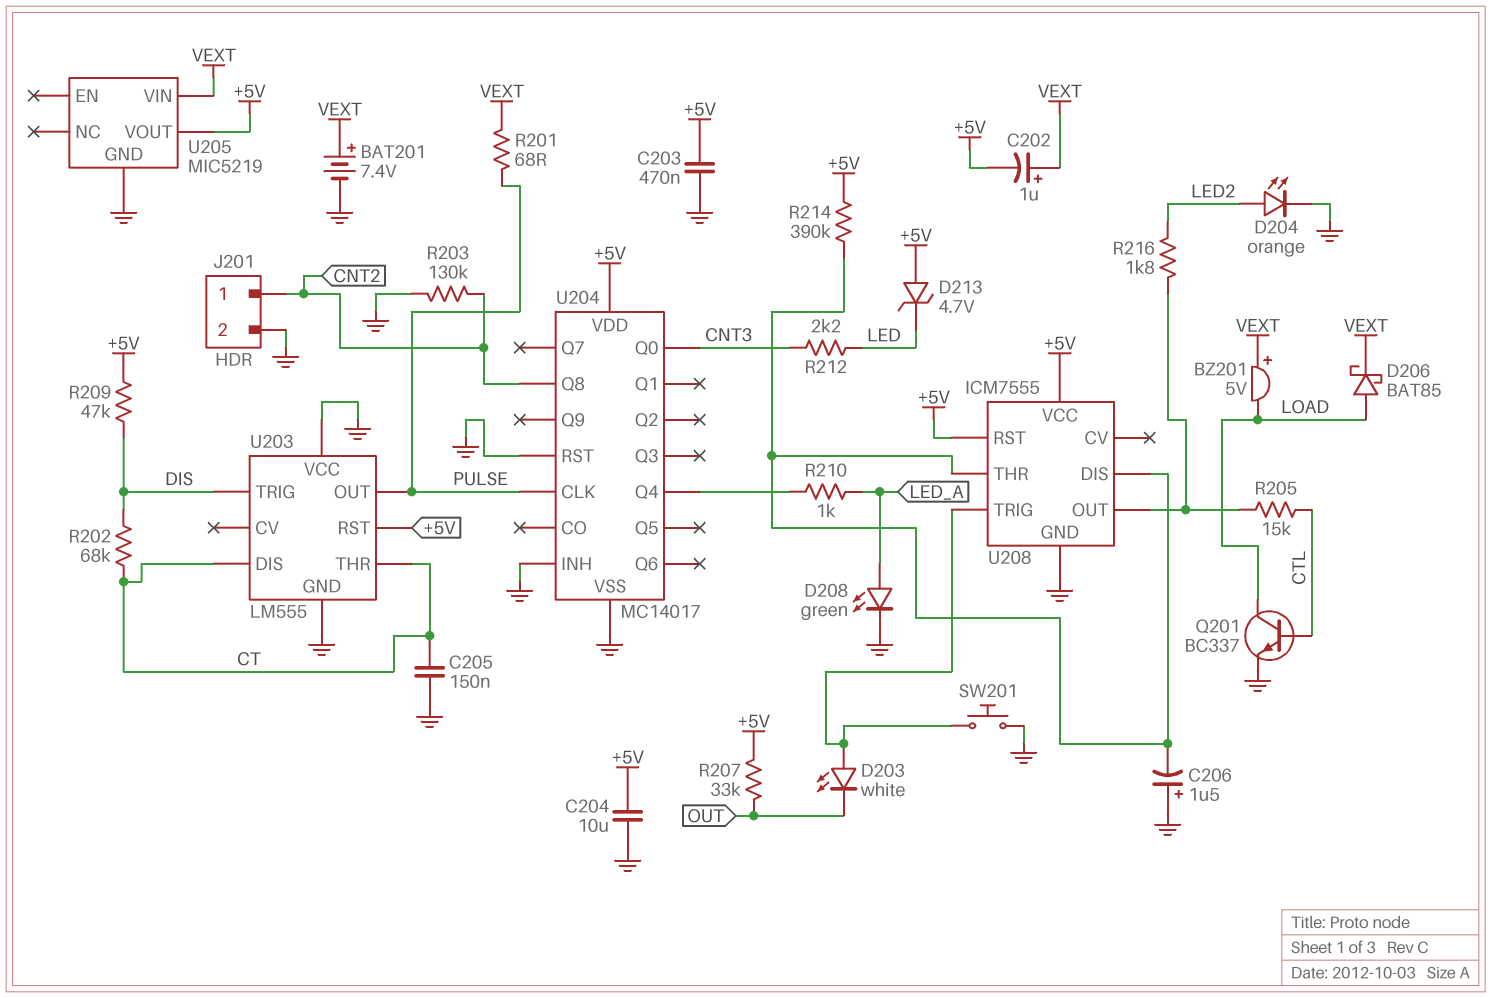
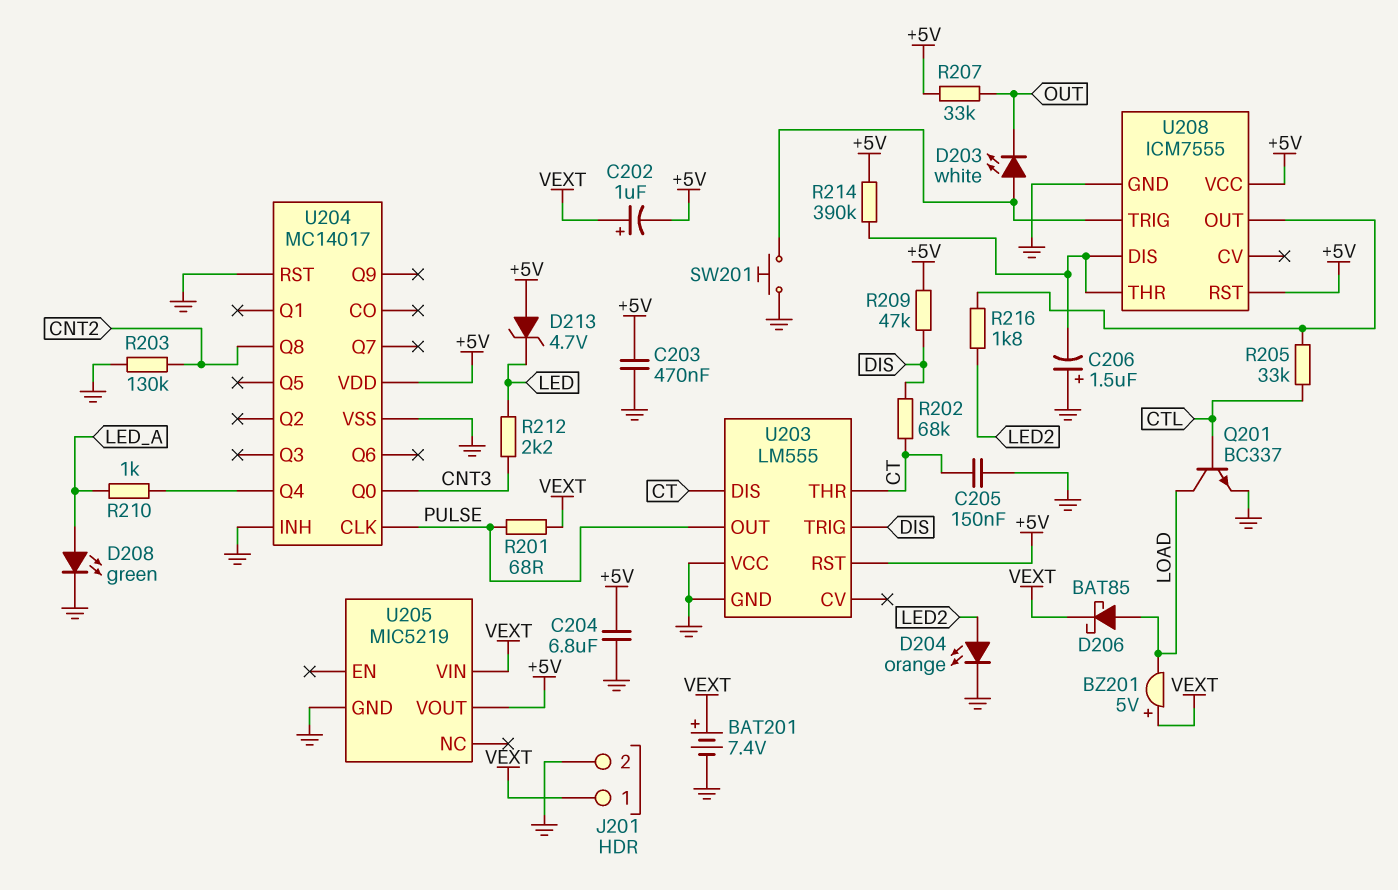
C204: 10uF (+5V, GND) -> 6.8uF (+5V, GND)
J201 pin 1: CNT2 -> VEXT
R205: 15k (CTL, U208/OUT) -> 33k (CTL, U208/OUT)

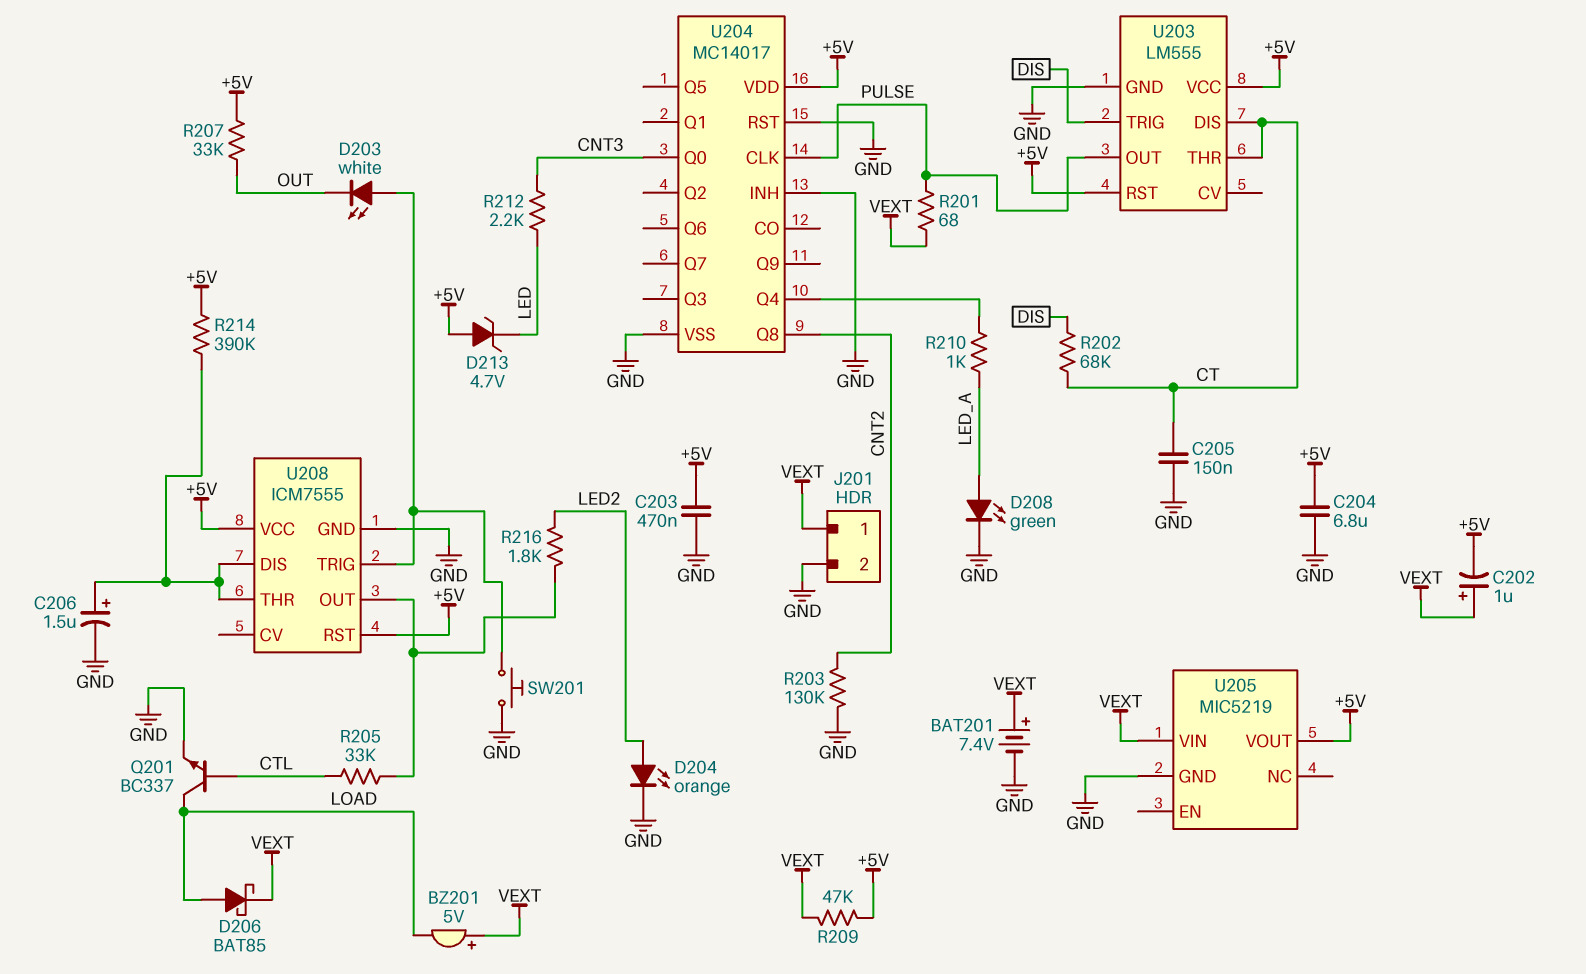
C206: 1.5uF (plus GND, minus U208/DIS) -> 1.5uF (plus U208/DIS, minus GND)
R209: 47k (+5V, DIS) -> 47k (+5V, VEXT)
U203 pin VCC: GND -> +5V

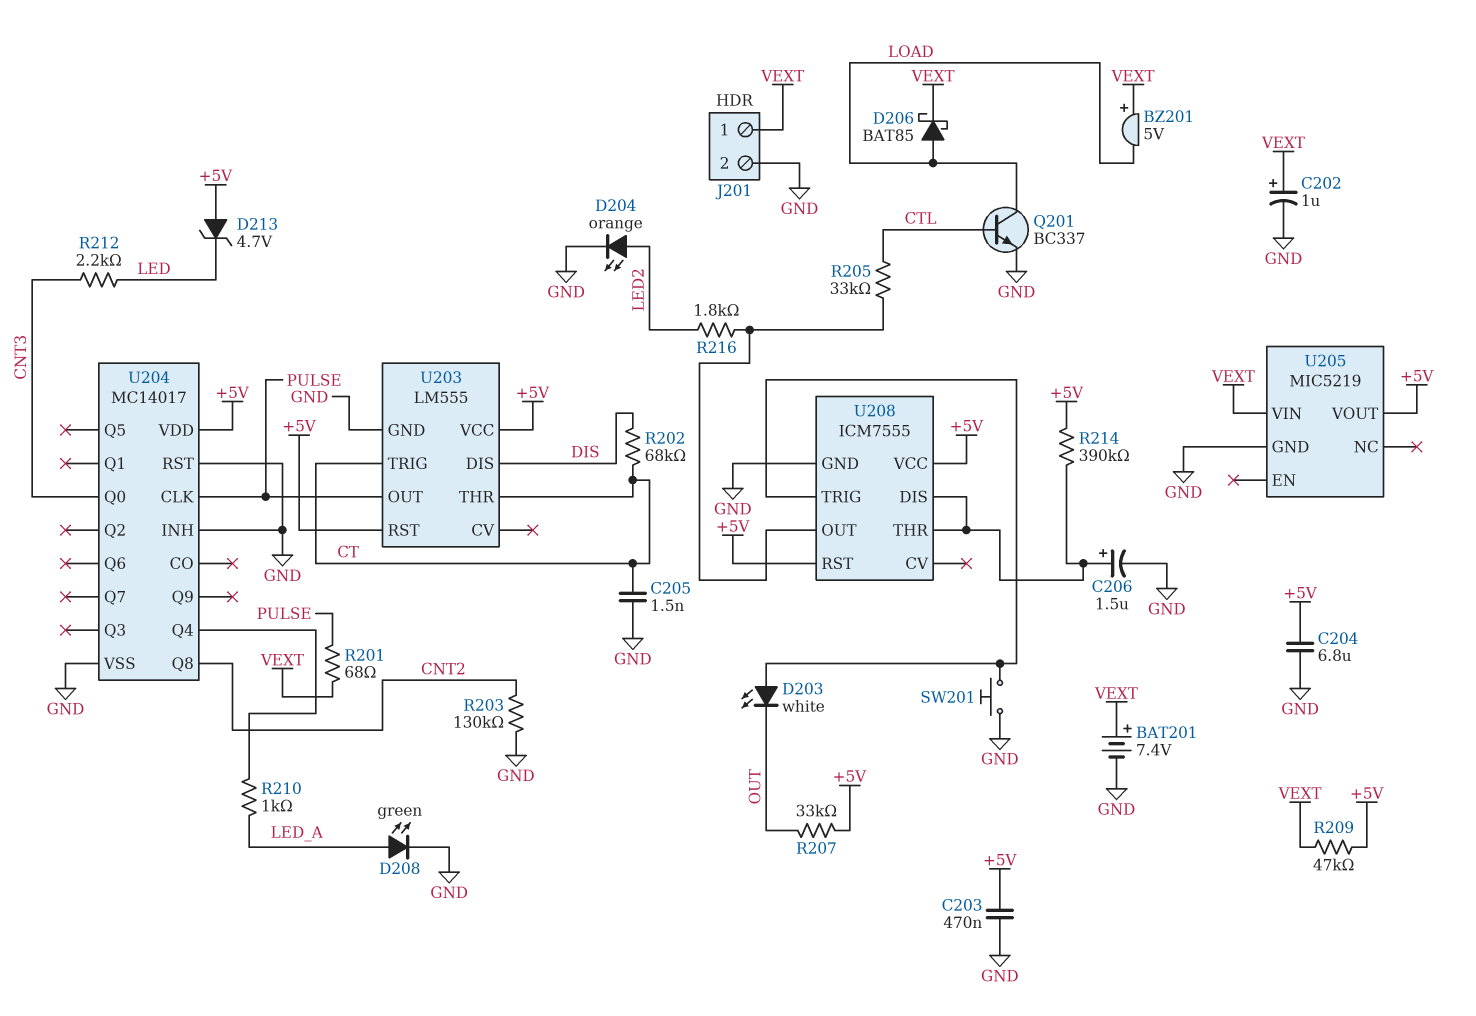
C202: 1uF (plus VEXT, minus +5V) -> 1uF (plus VEXT, minus GND)
C205: 150nF (CT, GND) -> 1.5nF (CT, GND)
U203 pin DIS: CT -> DIS
U203 pin TRIG: DIS -> CT

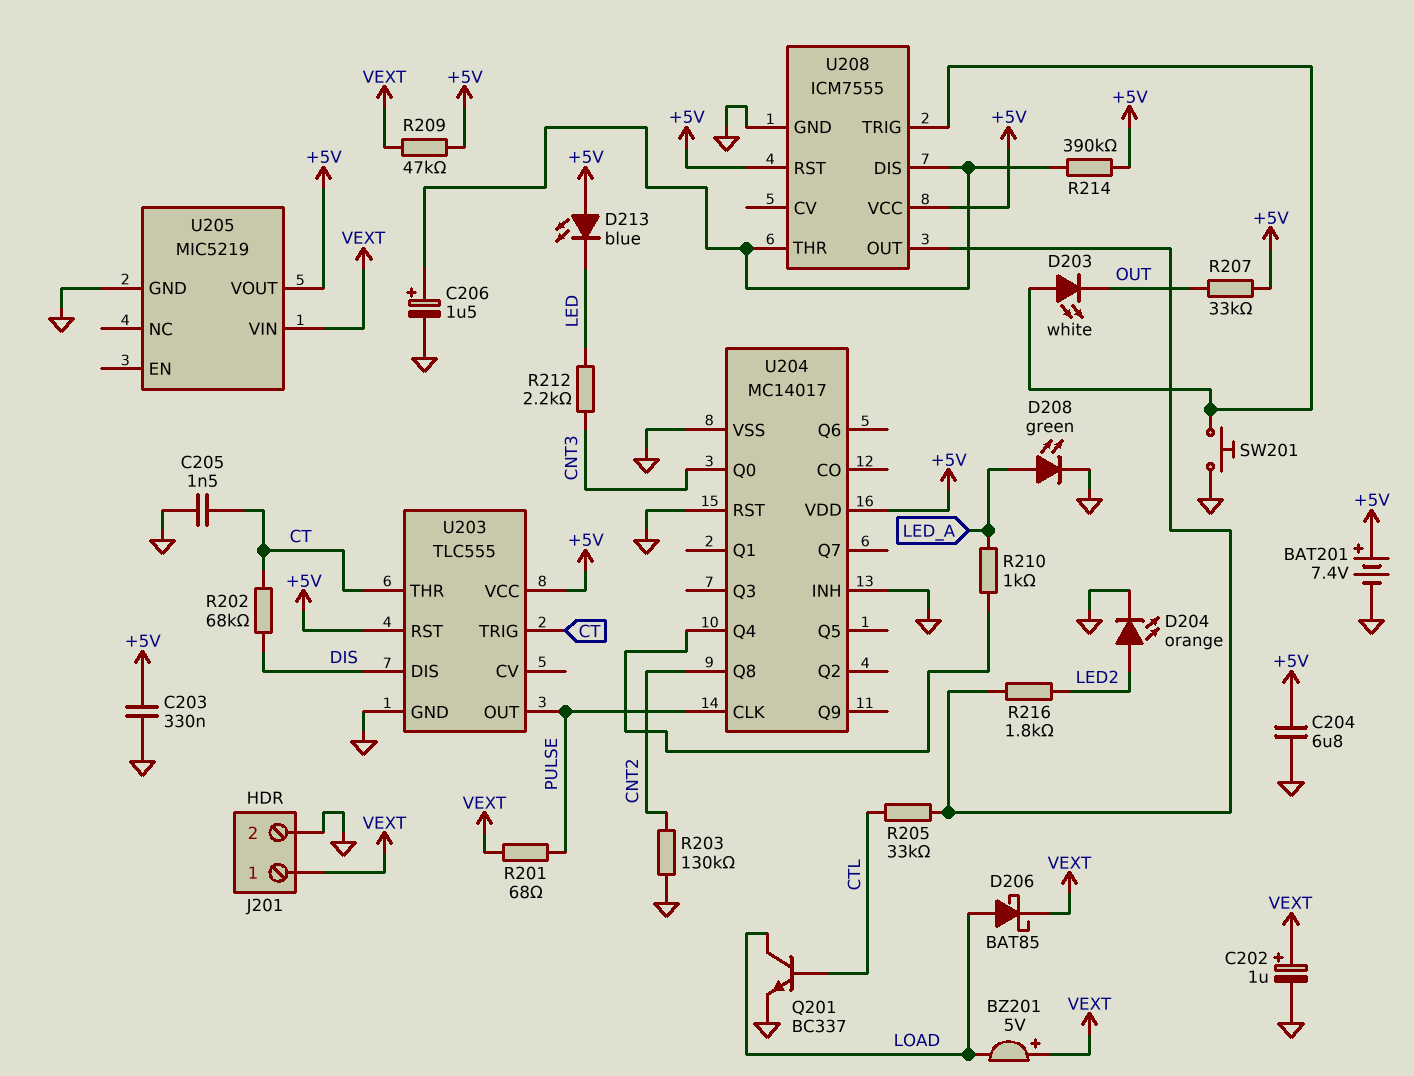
BAT201: 7.4V (plus VEXT, minus GND) -> 7.4V (plus +5V, minus GND)
C203: 470nF (+5V, GND) -> 330nF (+5V, GND)
D213: zener 4.7V (A +5V, K LED) -> LED blue (A +5V, K LED)
U203: LM555 -> TLC555

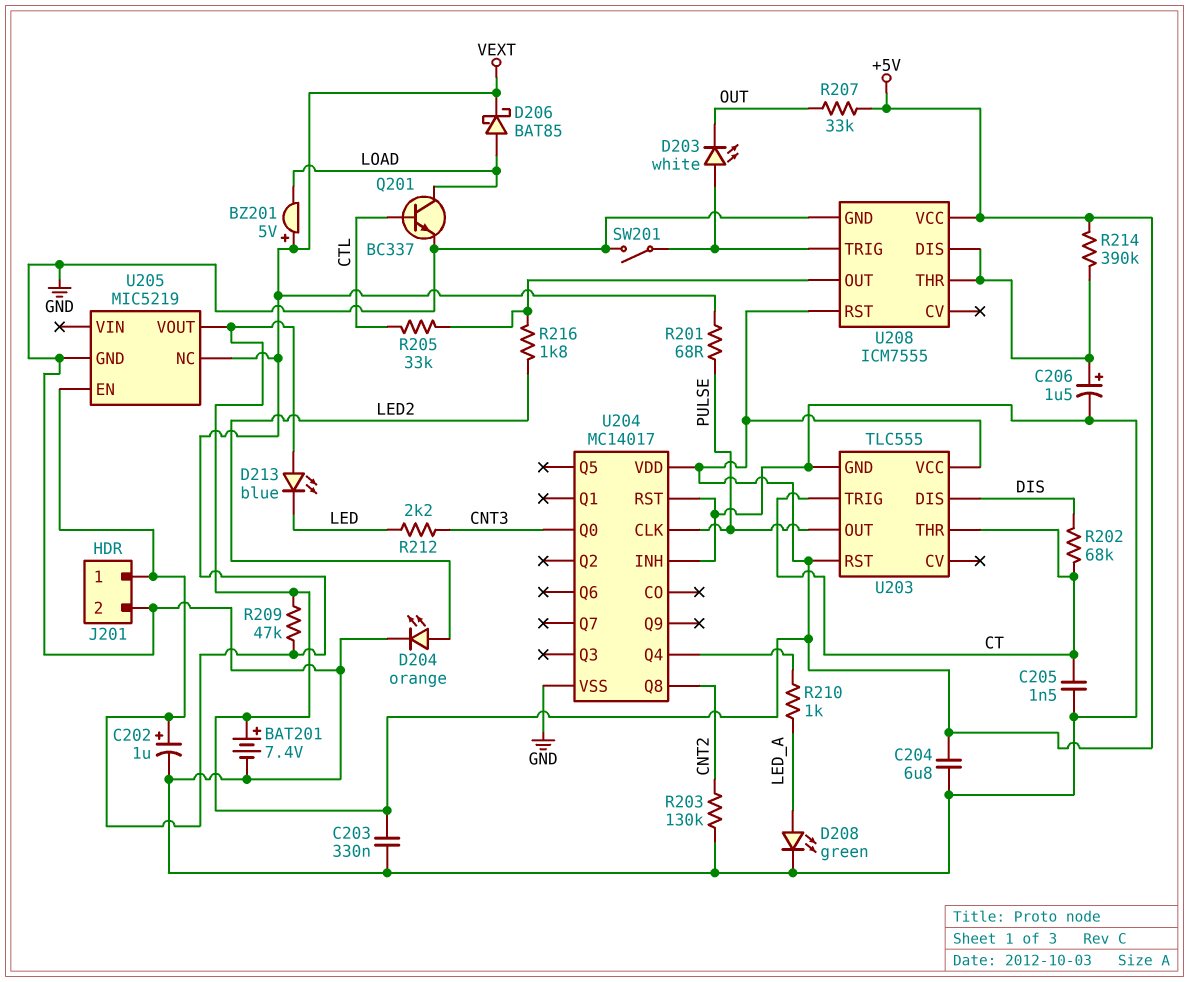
SW201: button (GND, U208/TRIG) -> switch (GND, U208/TRIG)
U205 pin EN: none -> VEXT
U205 pin NC: none -> VEXT
U205 pin VIN: VEXT -> none

